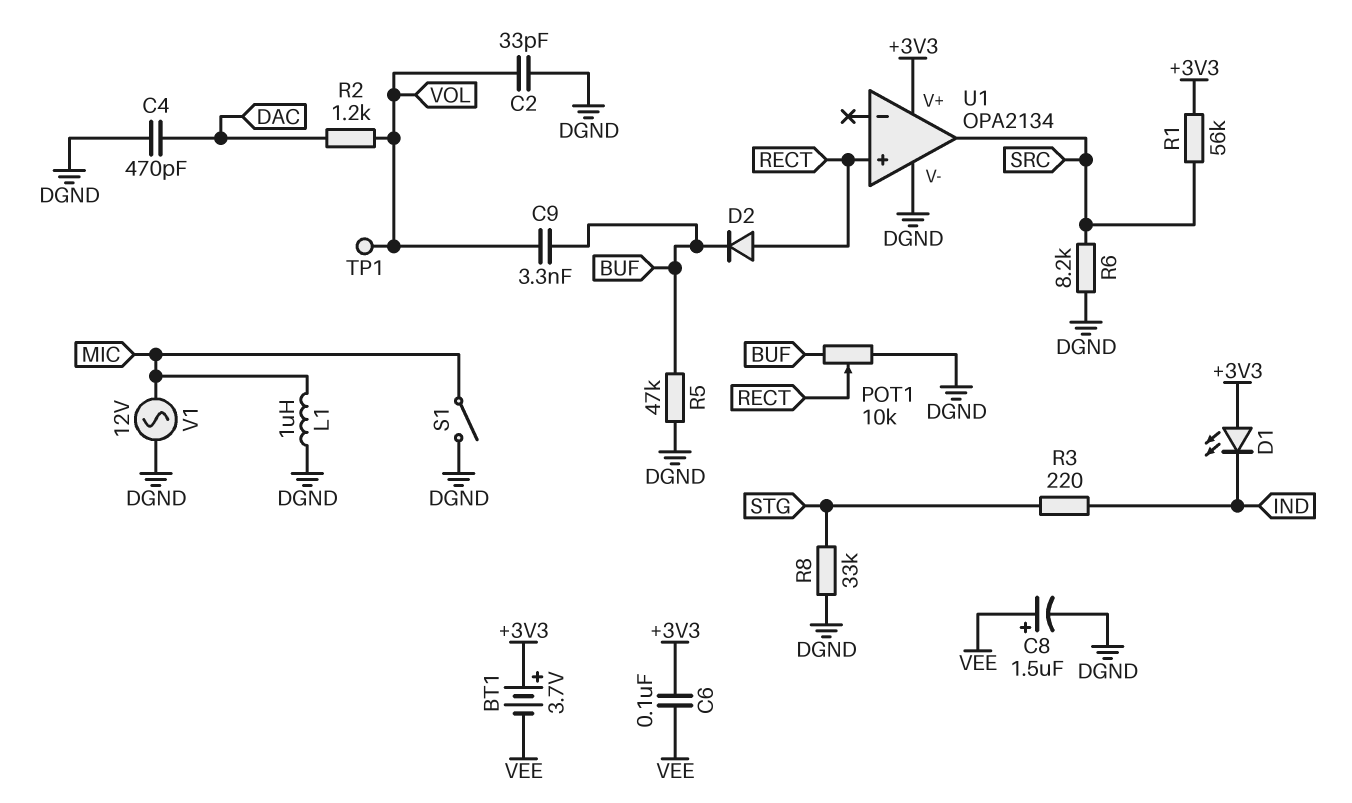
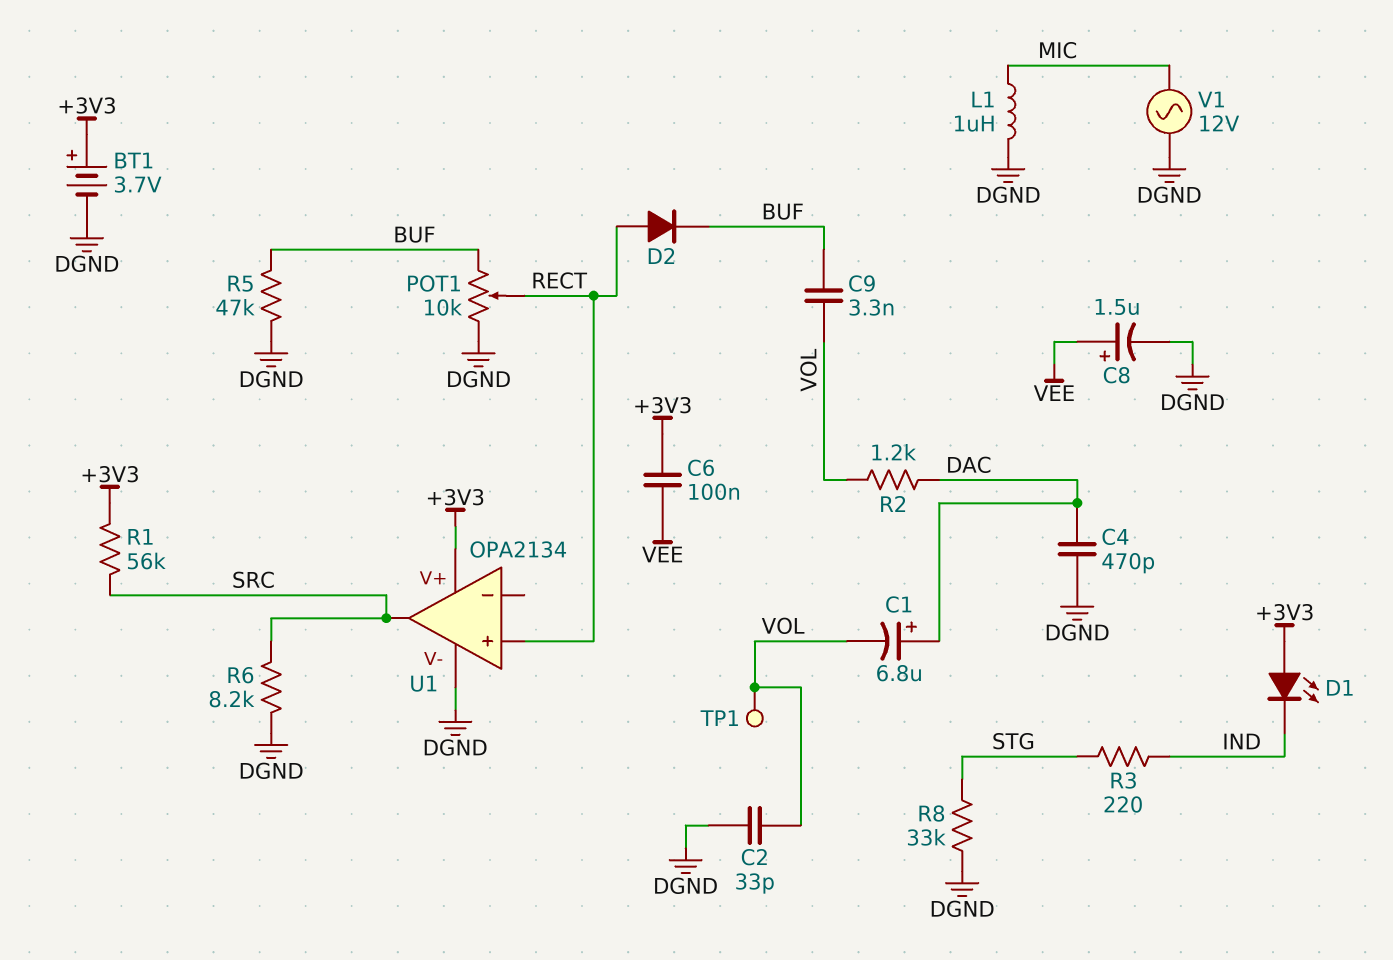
BT1: 3.7V (plus +3V3, minus VEE) -> 3.7V (plus +3V3, minus DGND)
C1: none -> 6.8uF (plus DAC, minus VOL)
S1: switch (DGND, MIC) -> none

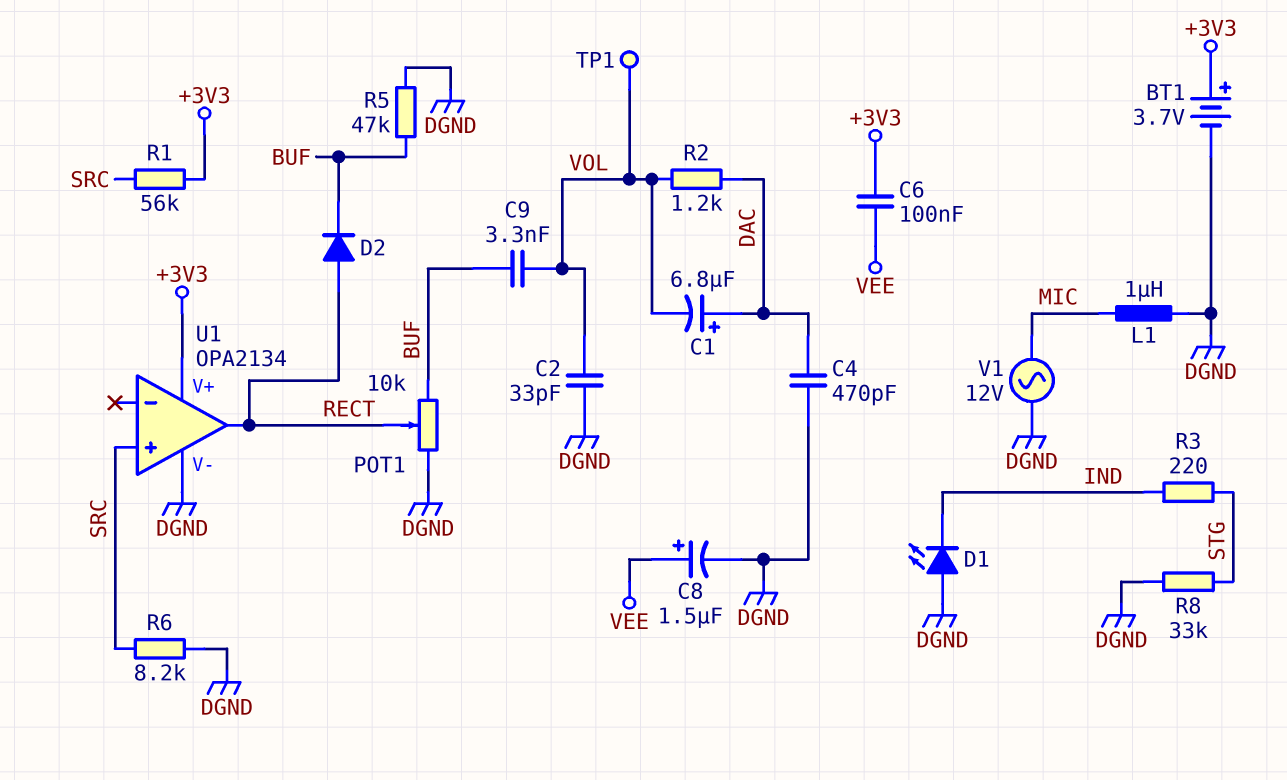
D1: LED (A +3V3, K IND) -> LED (A DGND, K IND)
U1 pin in+: RECT -> SRC
U1 pin out: SRC -> RECT

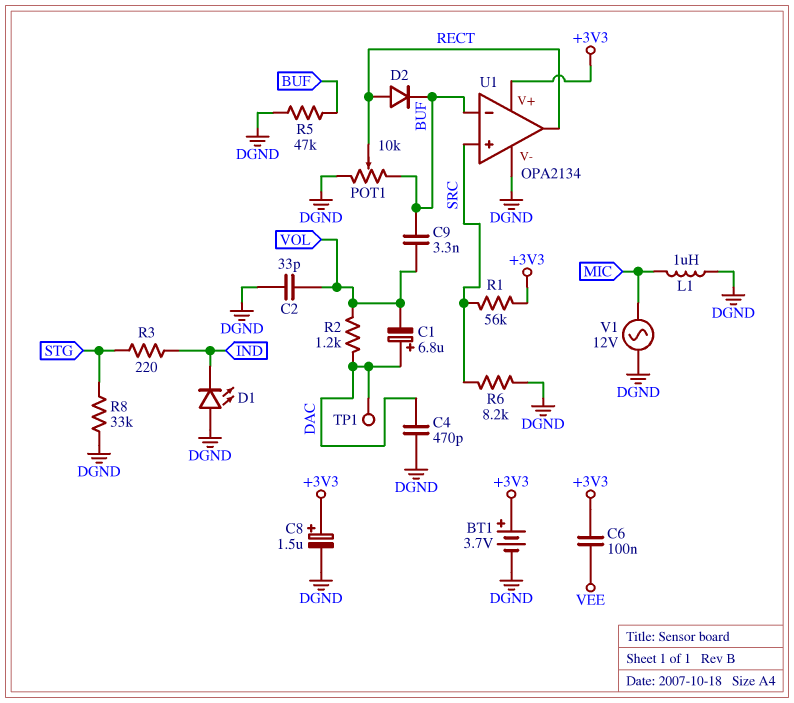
C8: 1.5uF (plus VEE, minus DGND) -> 1.5uF (plus +3V3, minus DGND)
TP1: test point (VOL) -> test point (DAC)
U1 pin in-: none -> BUF

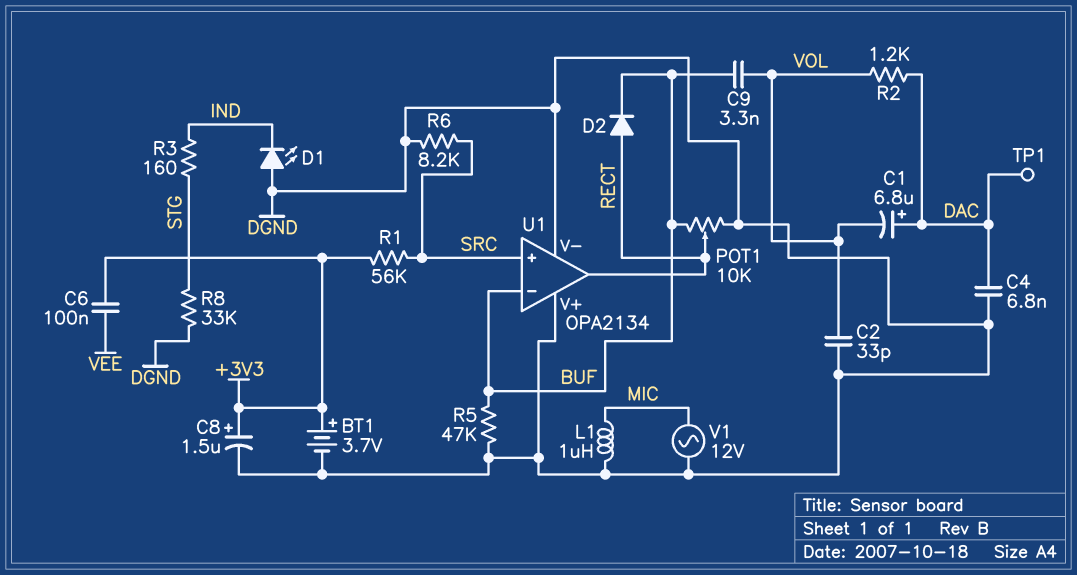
C4: 470pF (DAC, DGND) -> 6.8nF (DAC, DGND)
R3: 220 (IND, STG) -> 160 (IND, STG)
U1 pin V+: +3V3 -> DGND

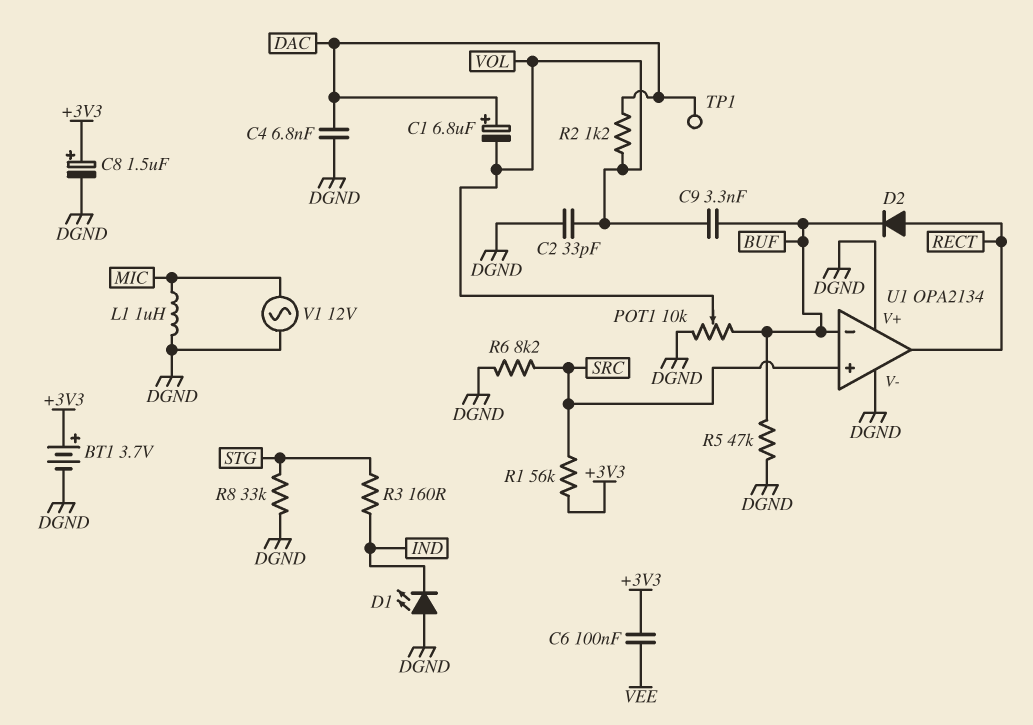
POT1: 10k (BUF, DGND, wiper RECT) -> 10k (BUF, DGND, wiper VOL)

